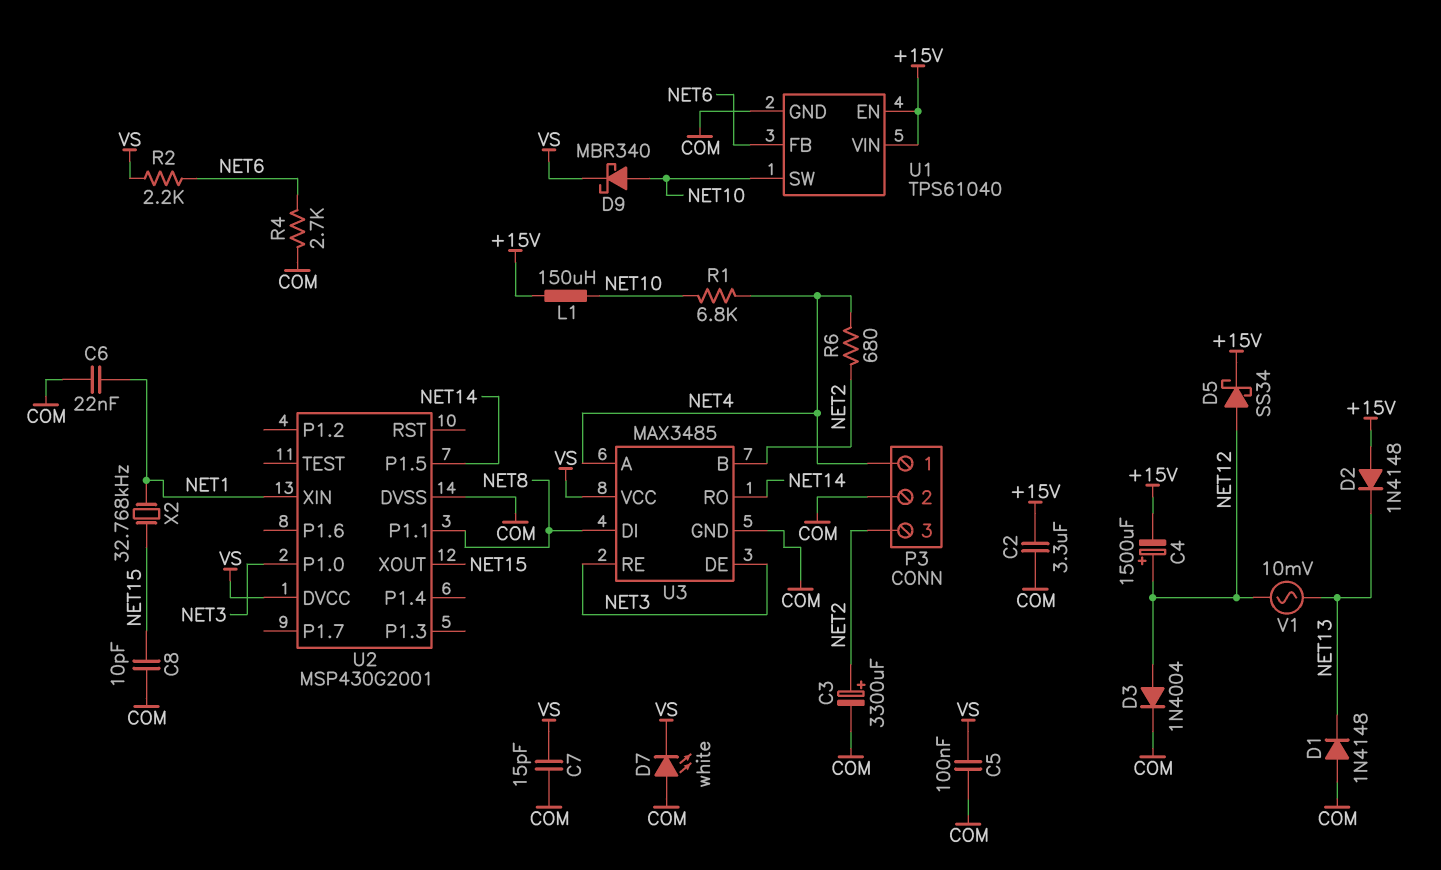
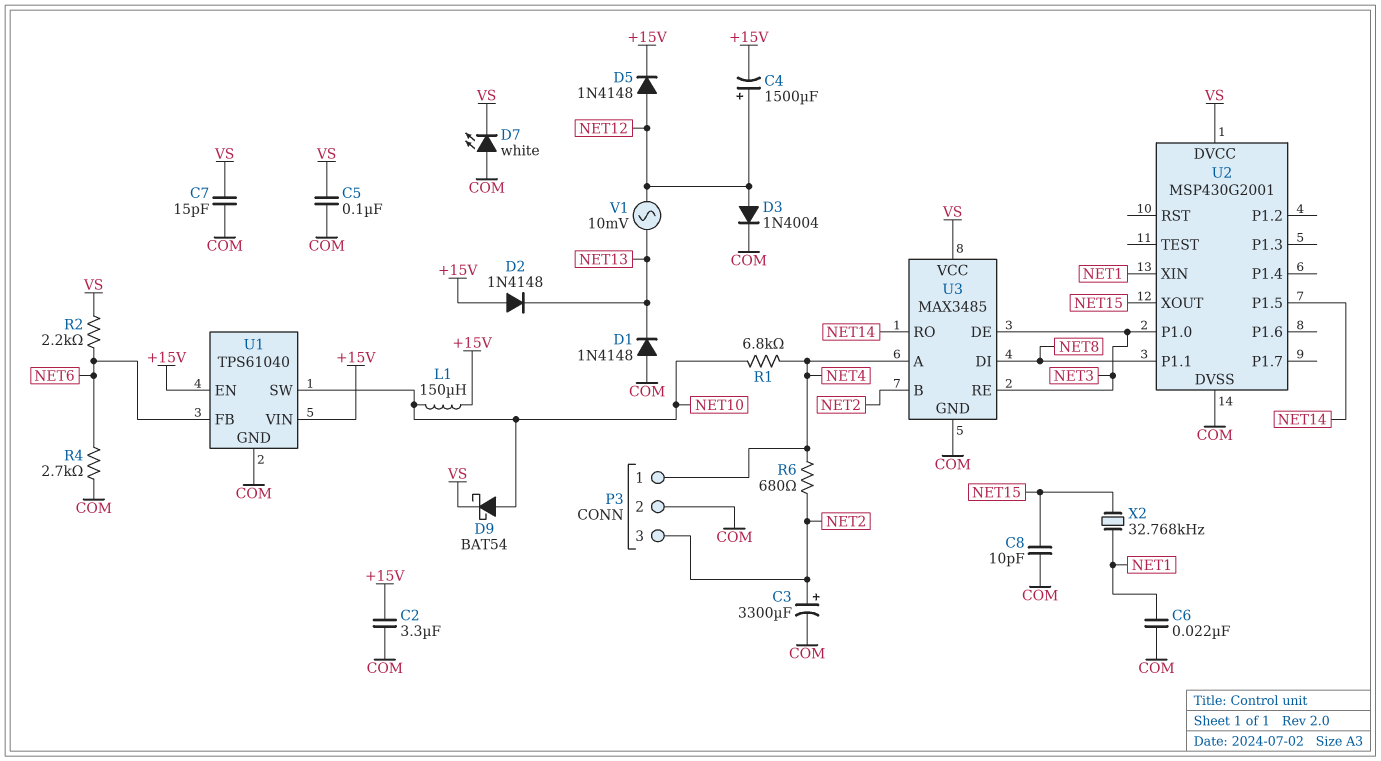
D5: schottky SS34 (A NET12, K +15V) -> diode 1N4148 (A NET12, K +15V)
D9: schottky MBR340 (A NET10, K VS) -> schottky BAT54 (A NET10, K VS)

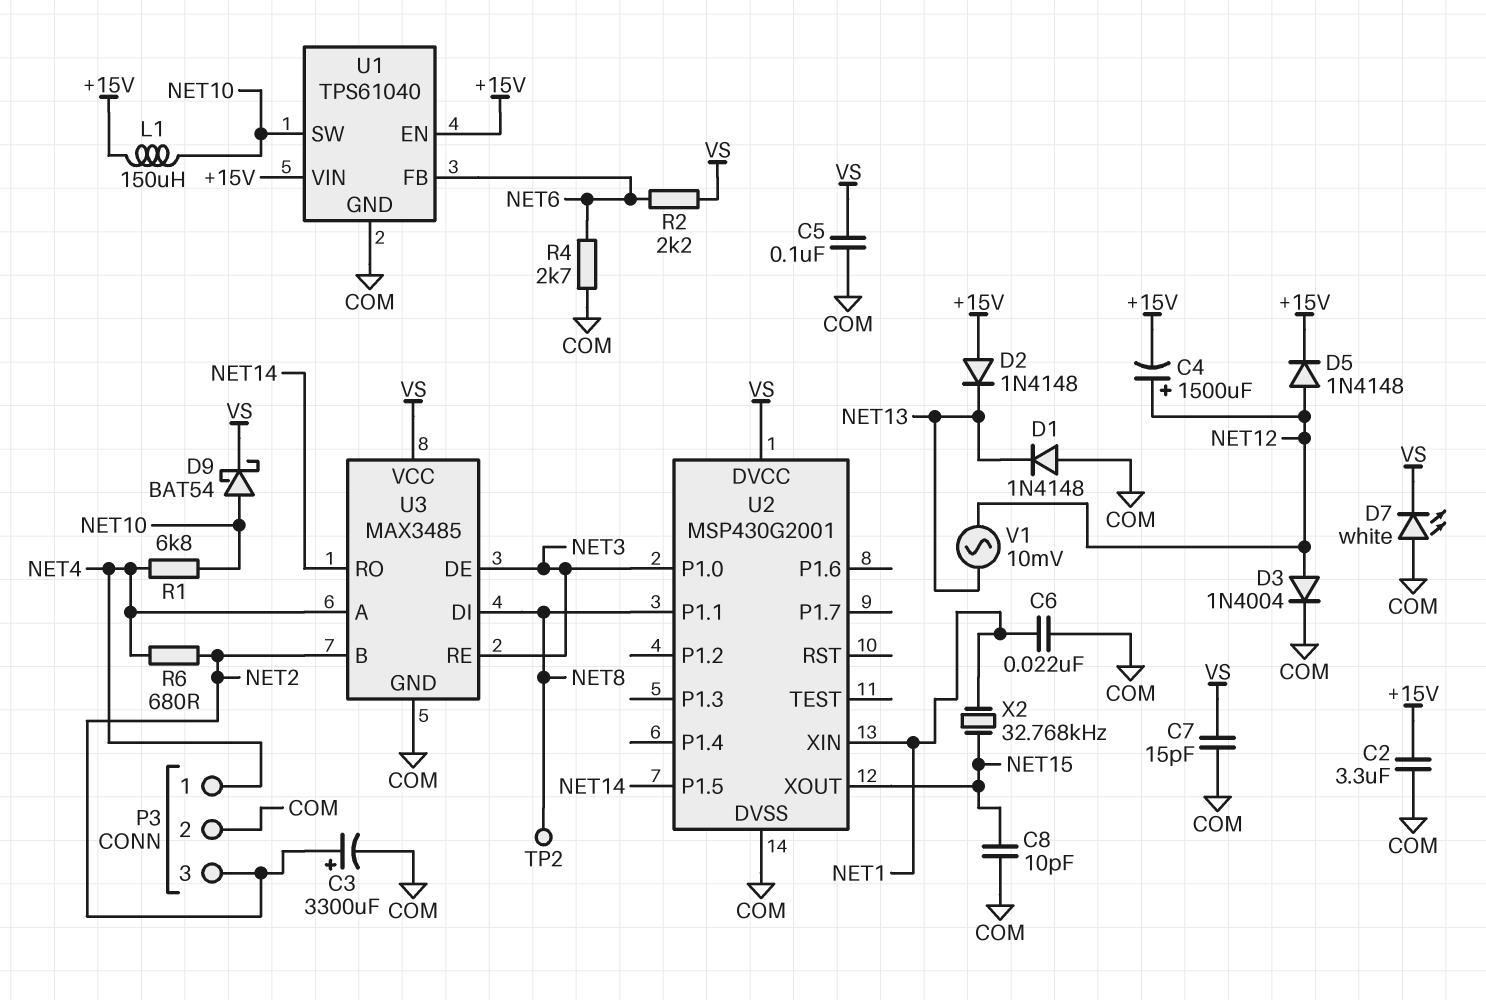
TP2: none -> test point (NET8)

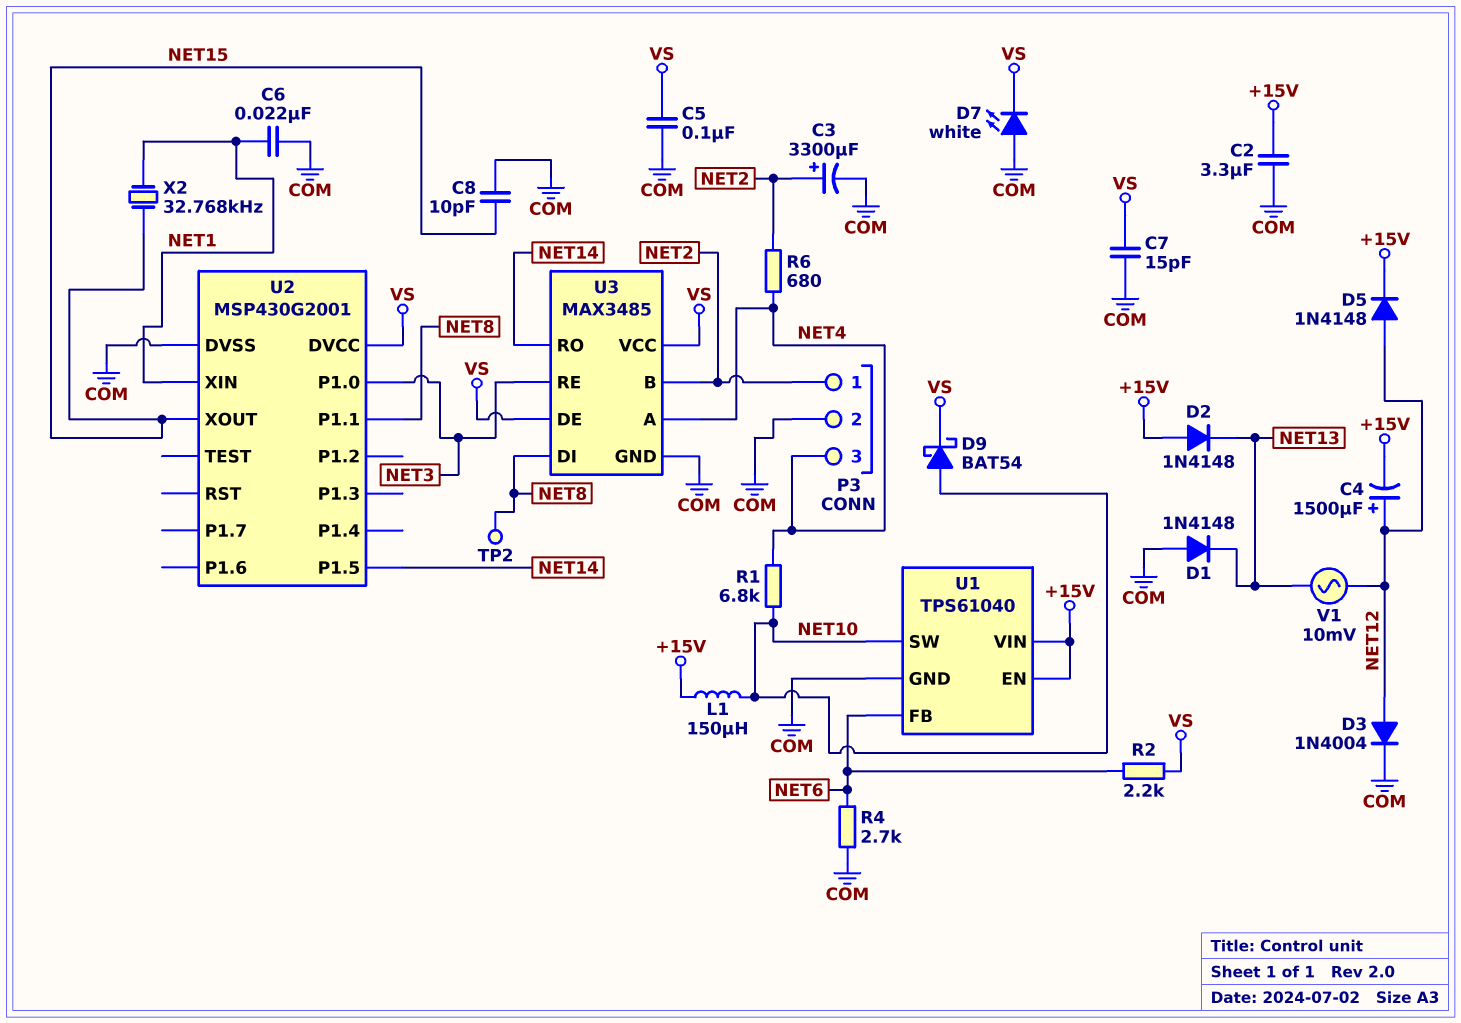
P3 pin 1: NET4 -> NET2
P3 pin 3: NET2 -> NET4
U3 pin DE: NET3 -> VS

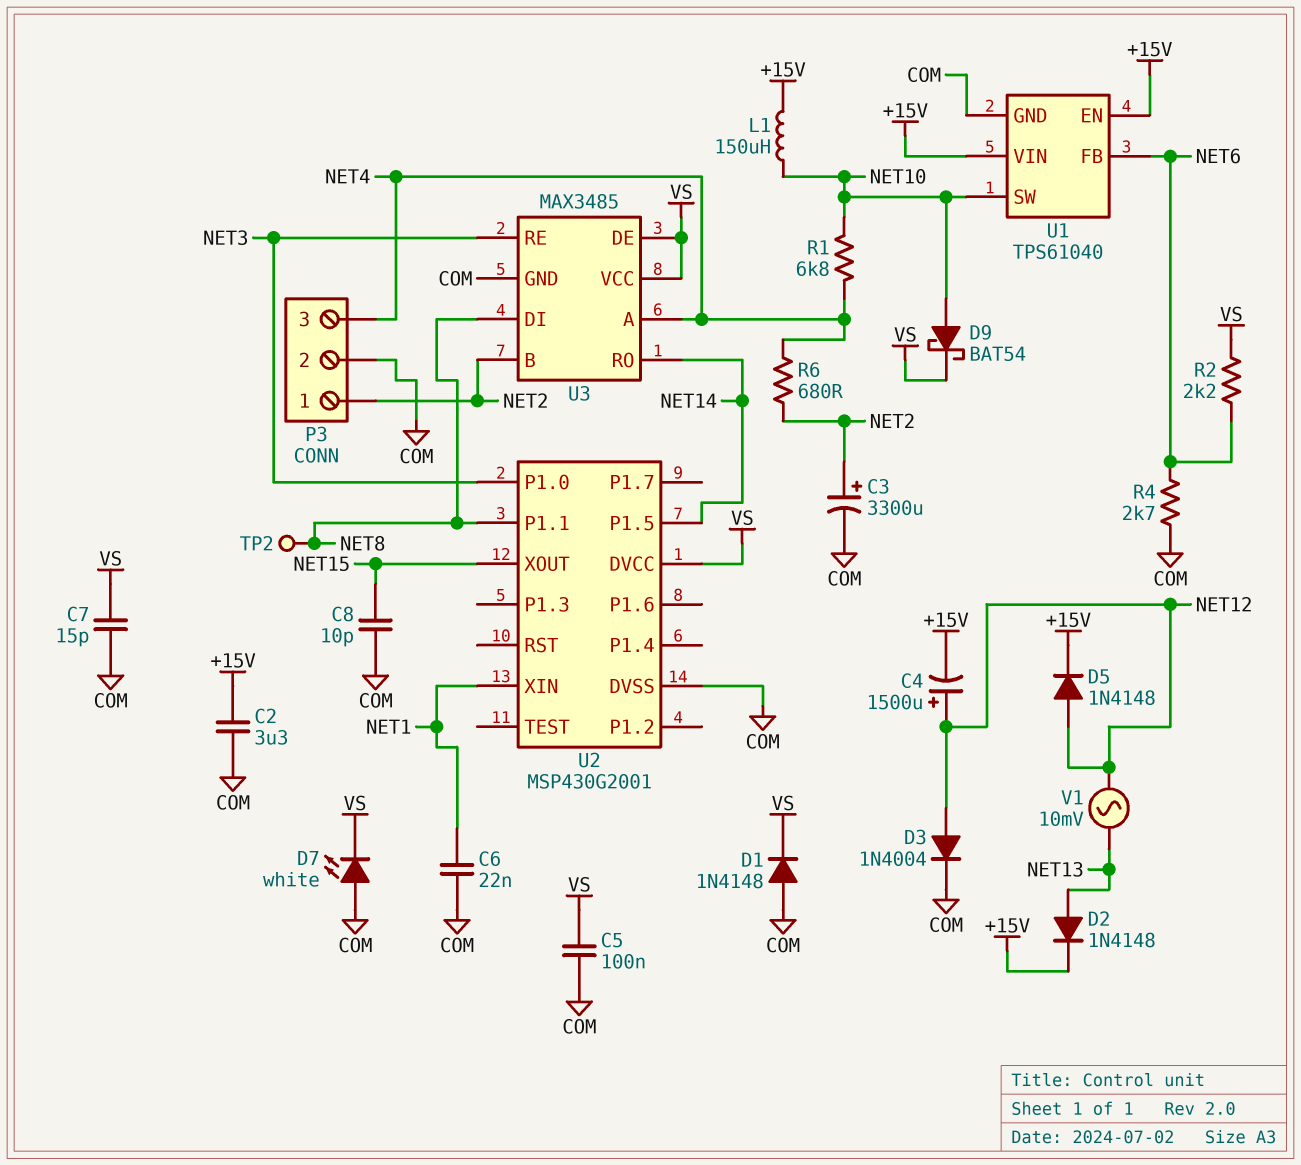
D1: diode 1N4148 (A COM, K NET13) -> diode 1N4148 (A COM, K VS)
D2: diode 1N4148 (A +15V, K NET13) -> diode 1N4148 (A NET13, K +15V)
X2: 32.768kHz (NET1, NET15) -> none

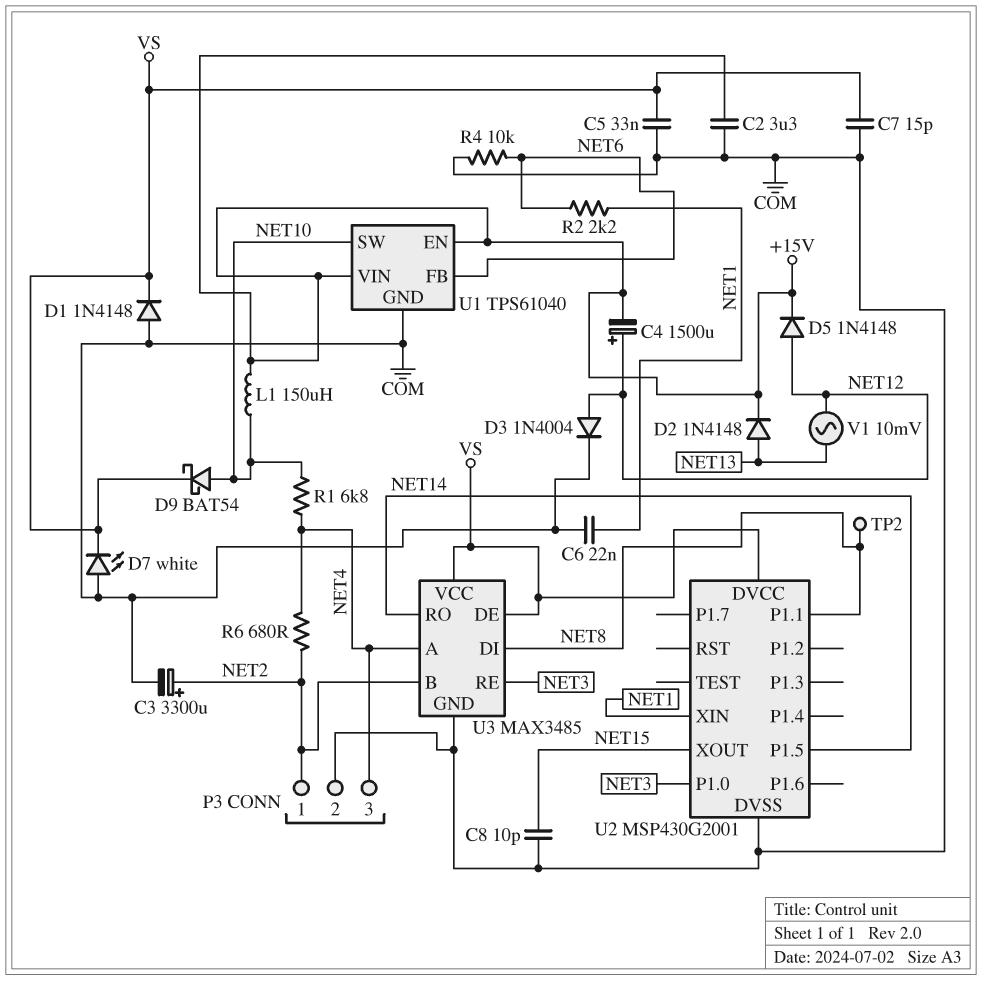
C5: 100nF (COM, VS) -> 33nF (COM, VS)
R2: 2.2k (NET6, VS) -> 2.2k (NET1, NET6)
R4: 2.7k (COM, NET6) -> 10k (COM, NET6)

